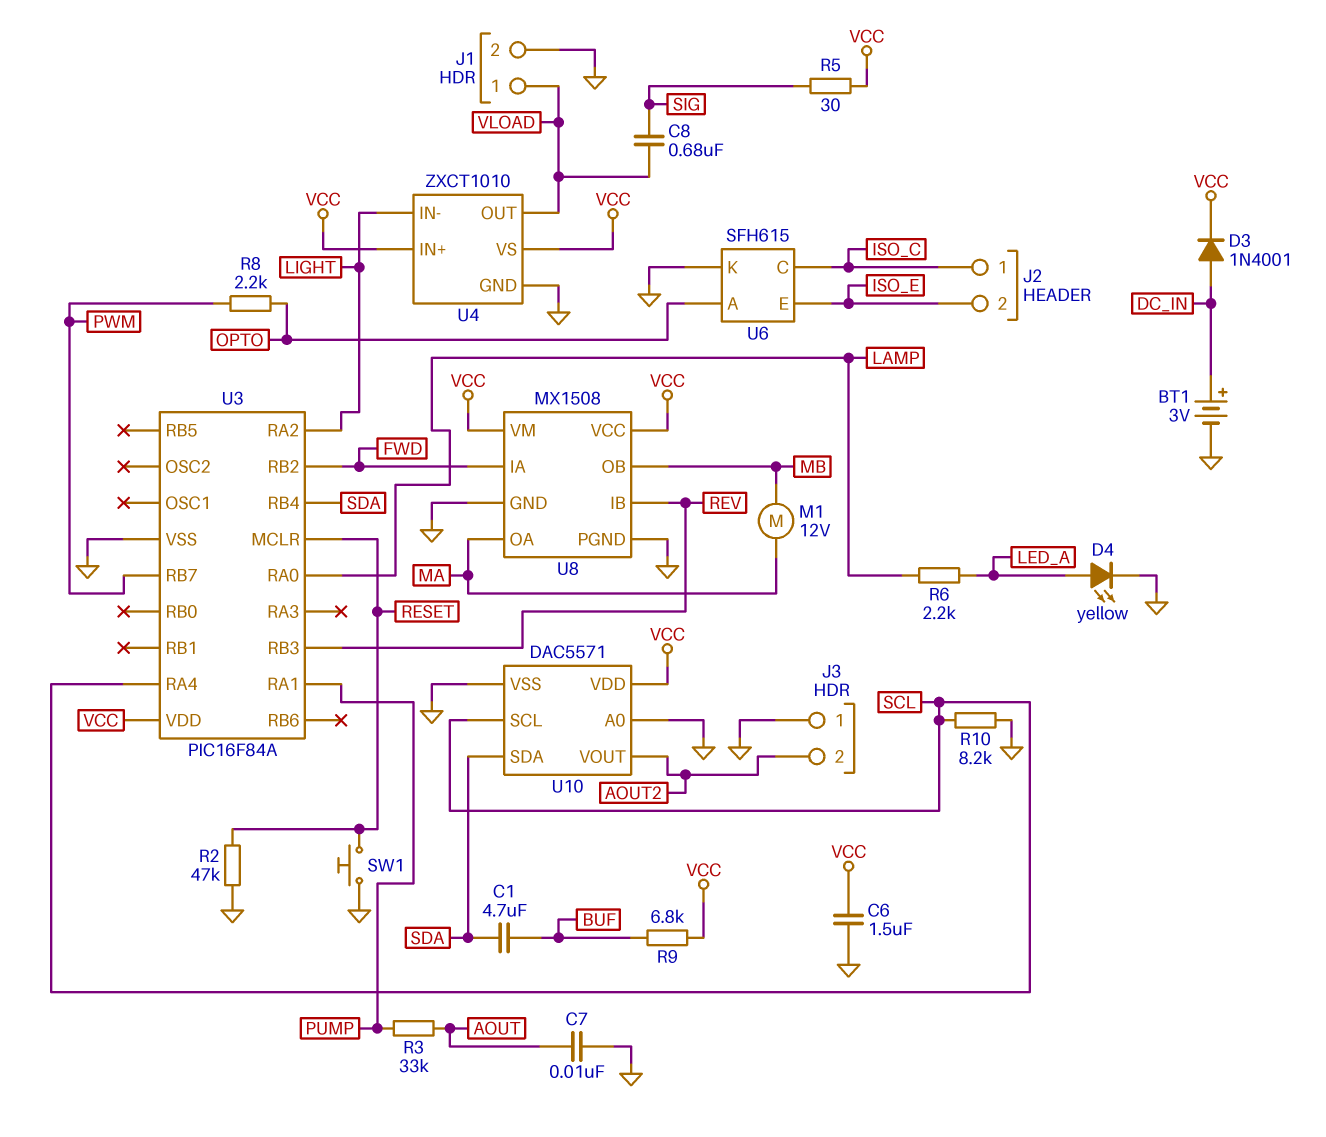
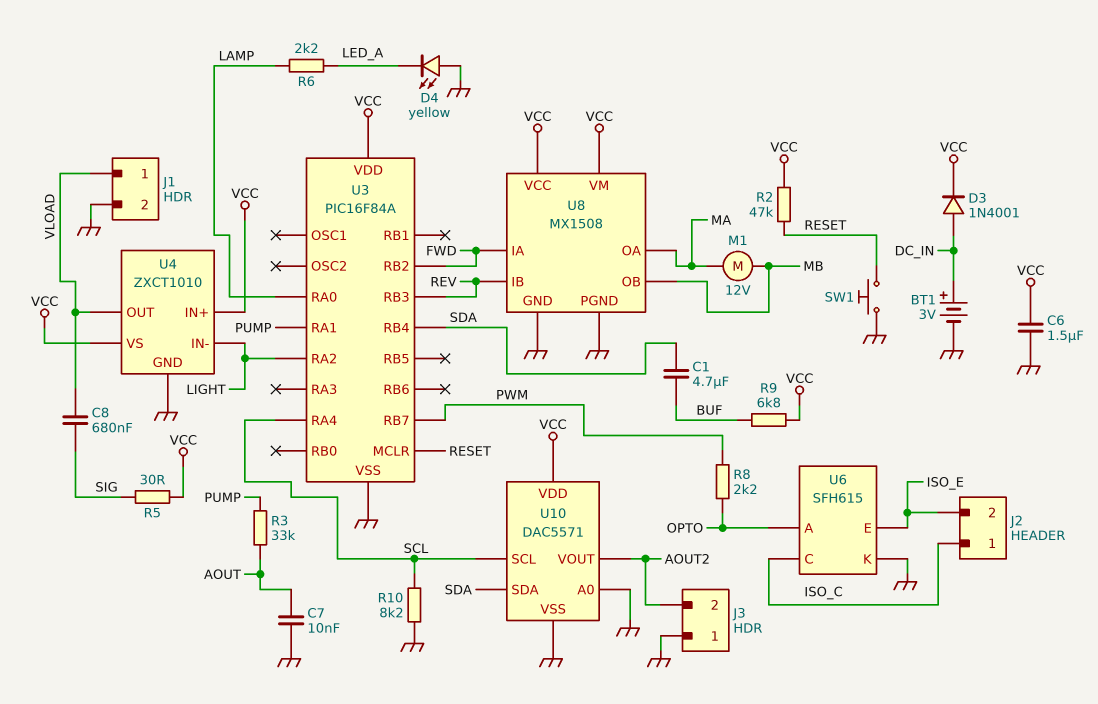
D4: LED yellow (A LED_A, K GND) -> LED yellow (A GND, K LED_A)
R2: 47k (GND, RESET) -> 47k (RESET, VCC)

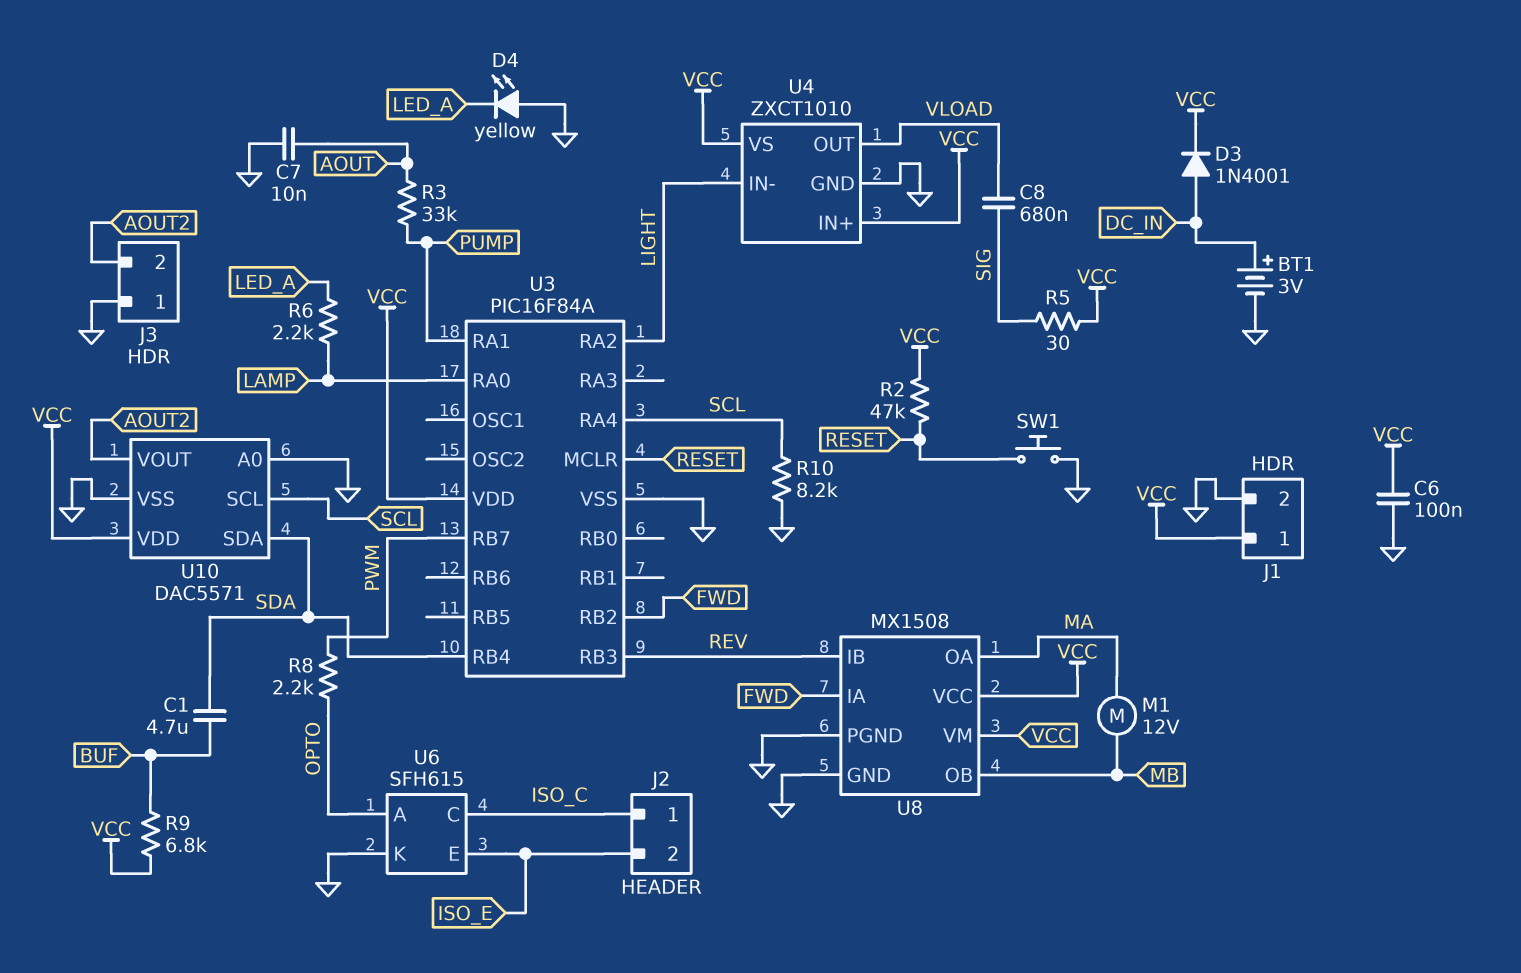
C6: 1.5uF (GND, VCC) -> 100nF (GND, VCC)
J1 pin 1: VLOAD -> VCC

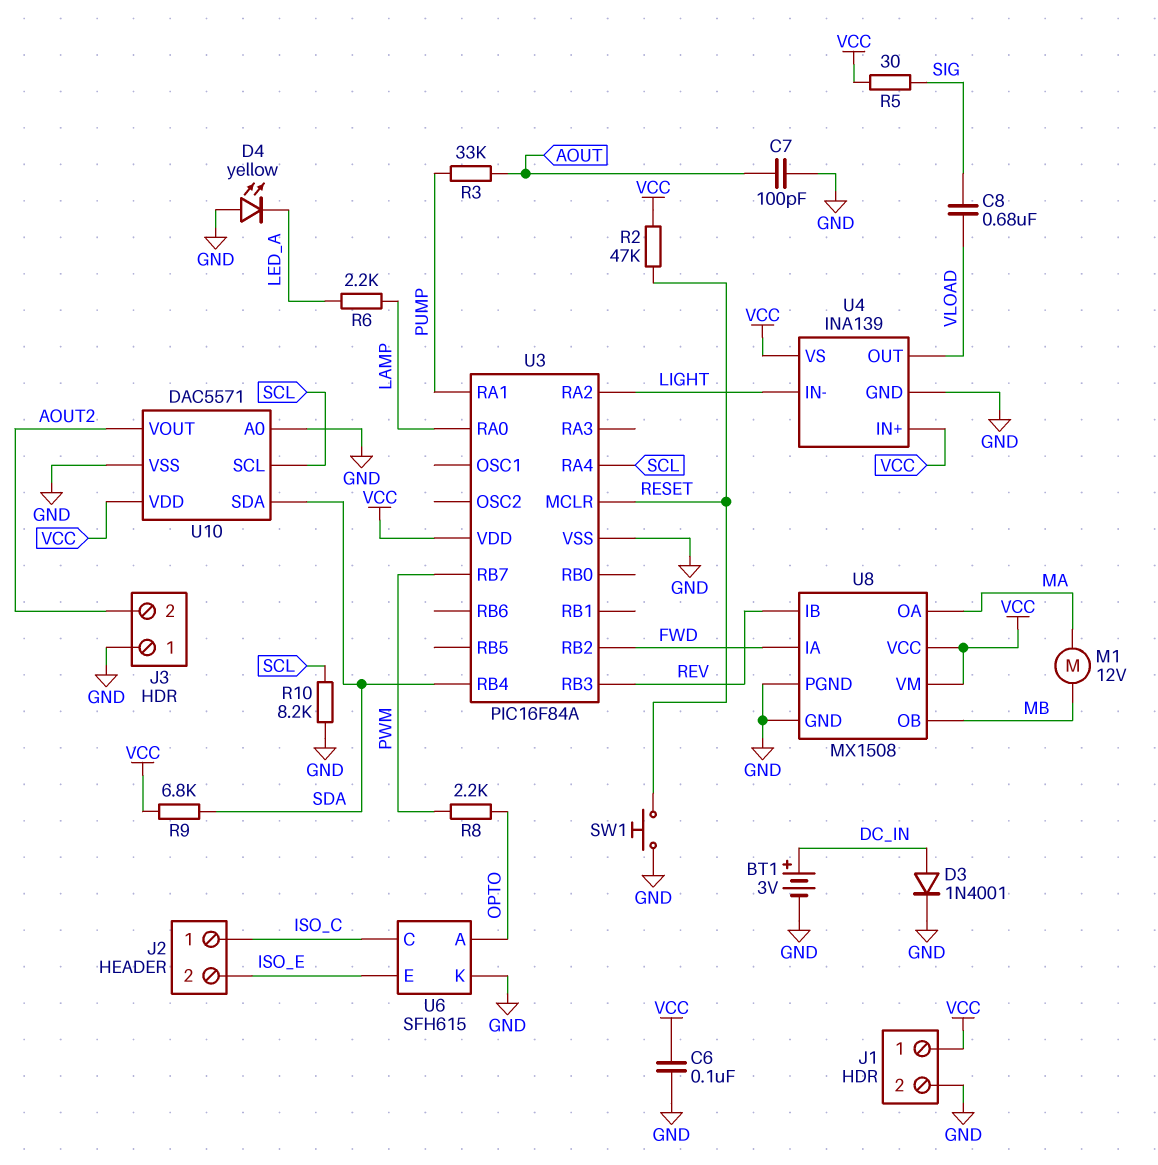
C1: 4.7uF (BUF, SDA) -> none
C7: 10nF (AOUT, GND) -> 100pF (AOUT, GND)
D3: diode 1N4001 (A DC_IN, K VCC) -> diode 1N4001 (A DC_IN, K GND)
R9: 6.8k (BUF, VCC) -> 6.8k (SDA, VCC)
U4: ZXCT1010 -> INA139

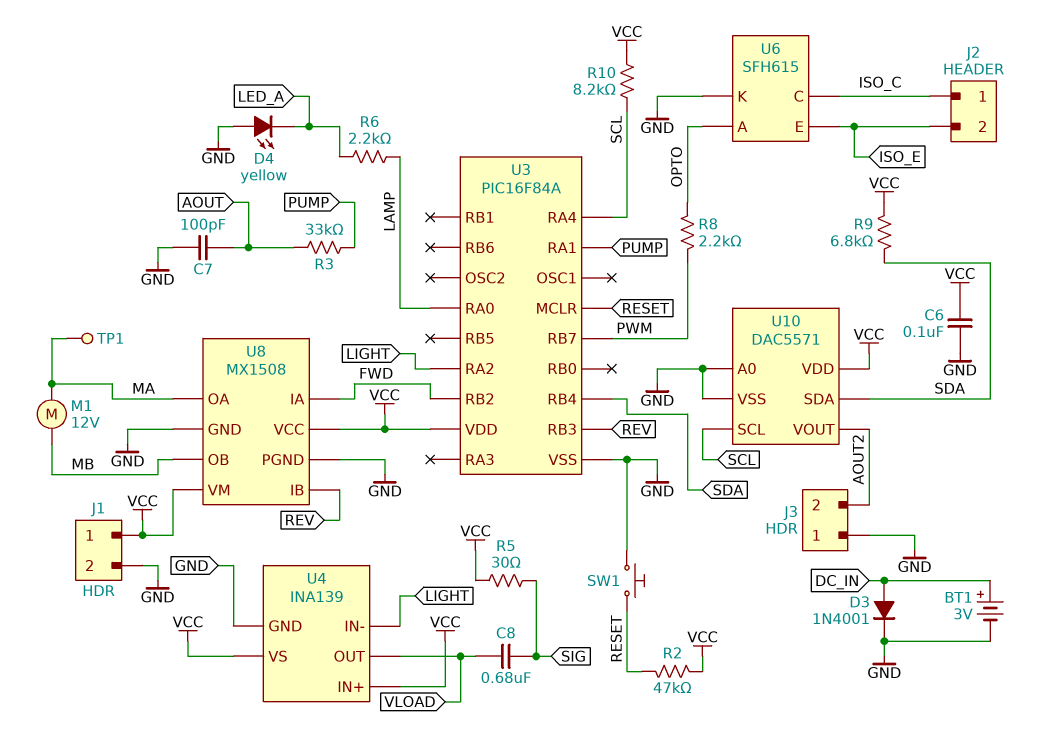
R10: 8.2k (GND, SCL) -> 8.2k (SCL, VCC)
TP1: none -> test point (MA)

